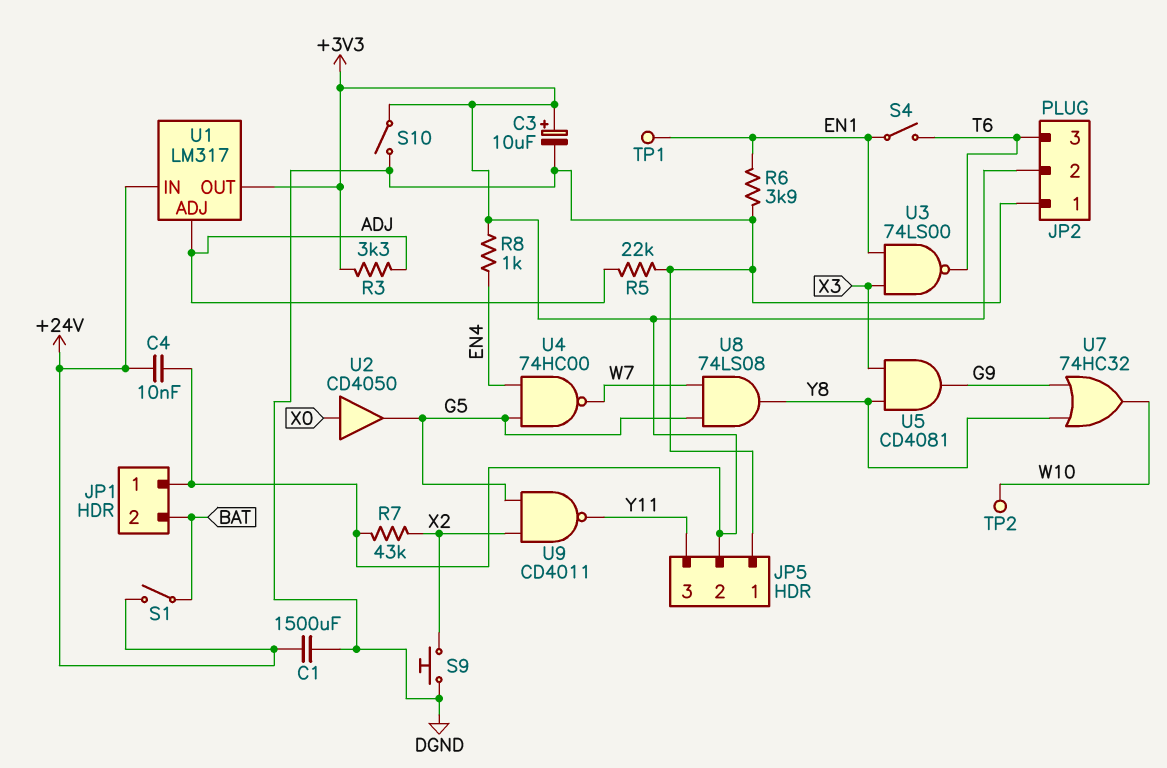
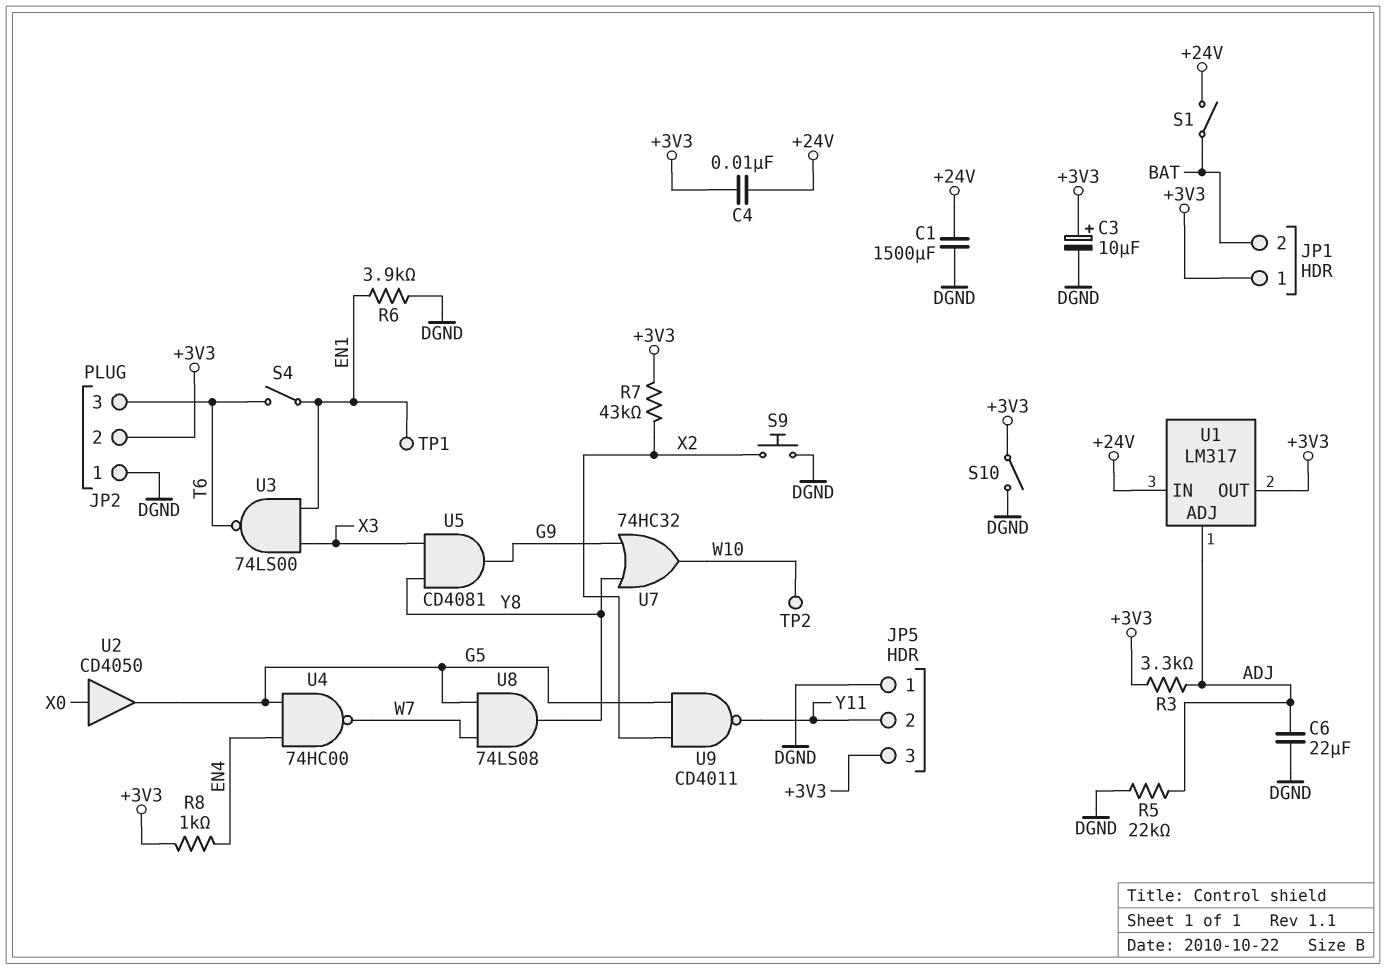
C6: none -> 22uF (ADJ, DGND)
JP5 pin 2: +3V3 -> Y11
JP5 pin 3: Y11 -> +3V3

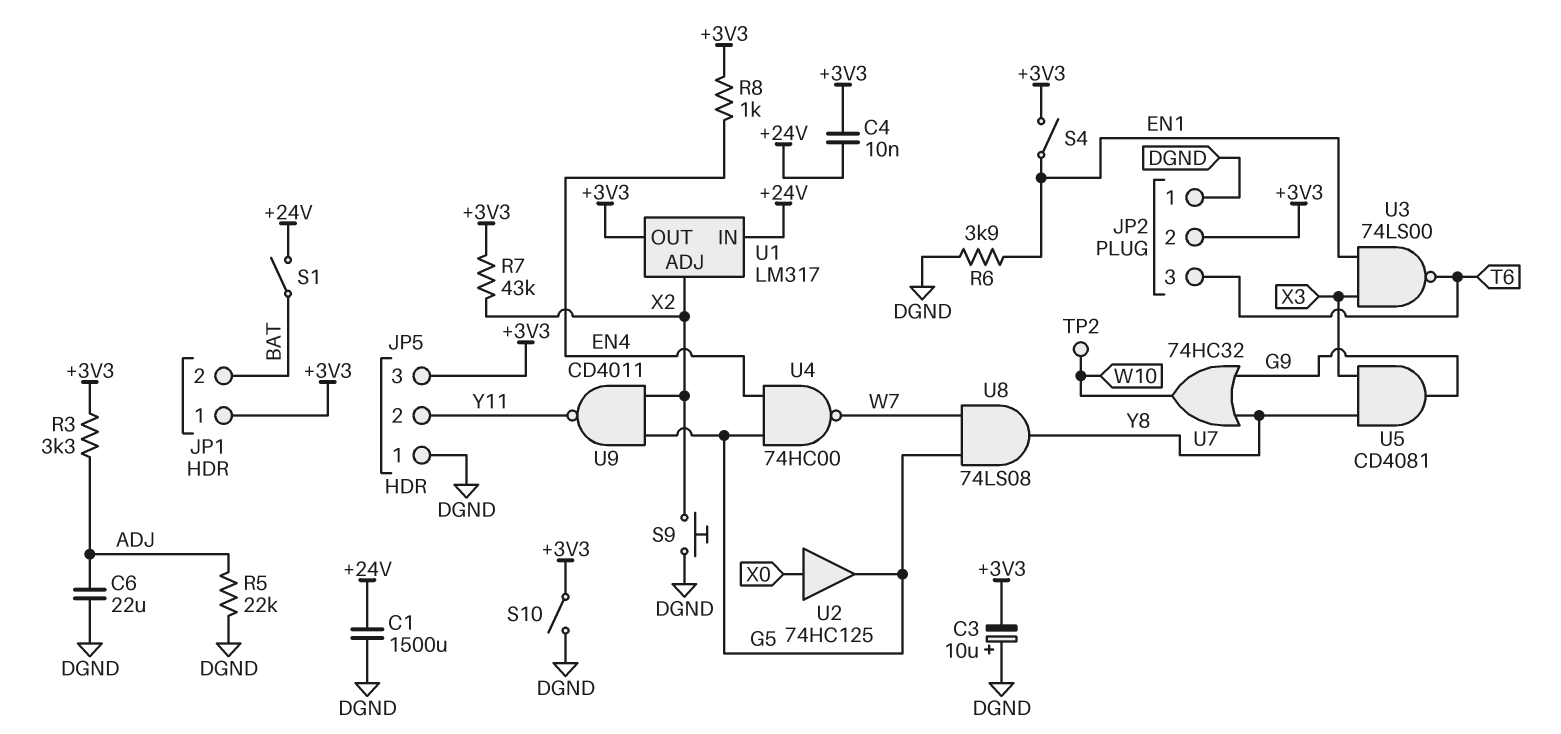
C3: 10uF (plus +3V3, minus DGND) -> 10uF (plus DGND, minus +3V3)
S4: switch (EN1, T6) -> switch (+3V3, EN1)
TP1: test point (EN1) -> none
U1 pin ADJ: ADJ -> X2
U2: buffer CD4050 (in X0, out G5) -> buffer 74HC125 (in X0, out G5)

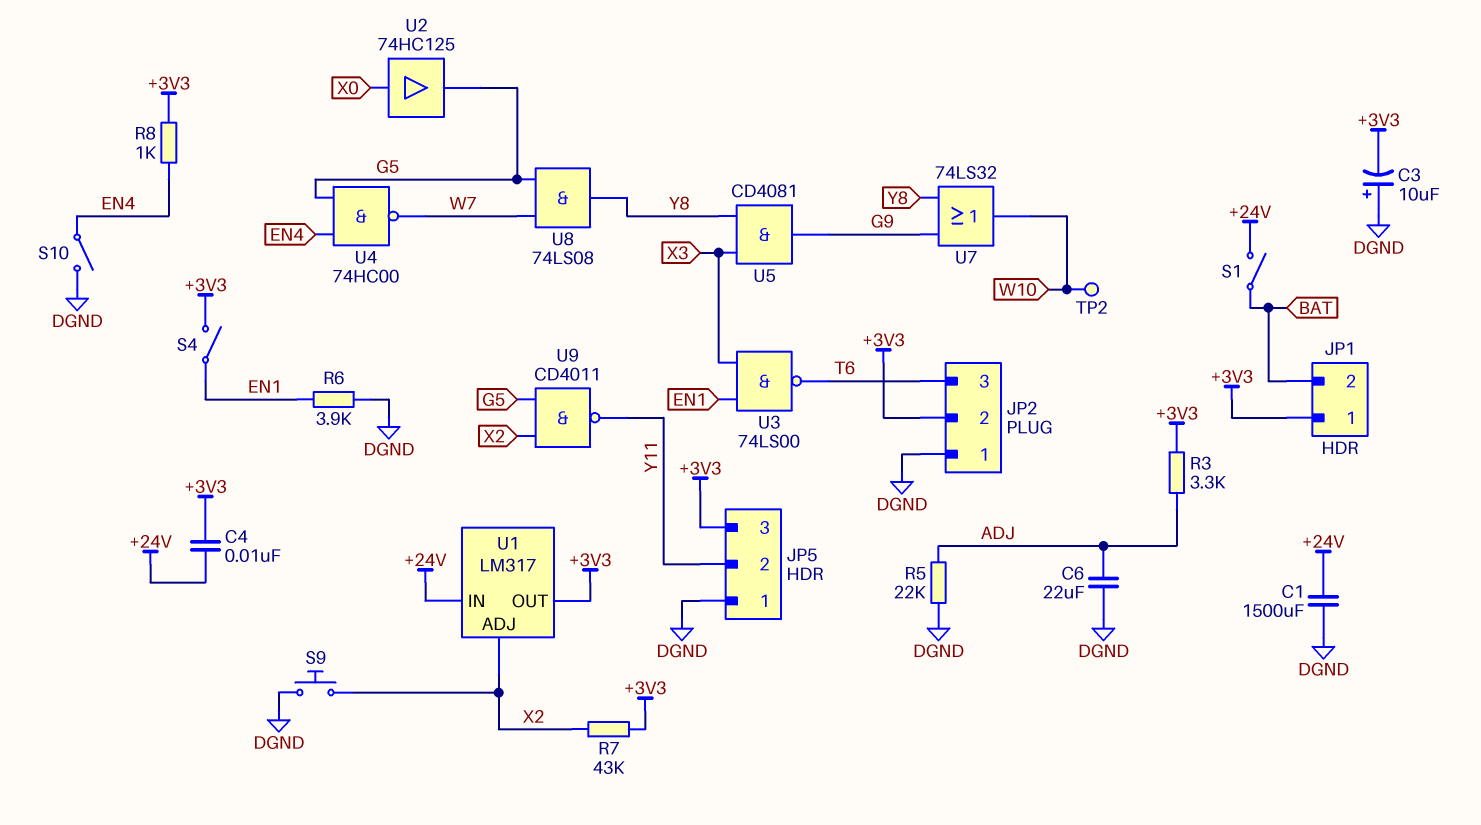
S10: switch (+3V3, DGND) -> switch (DGND, EN4)
U7: OR 74HC32 (in G9, in Y8, out W10) -> OR 74LS32 (in G9, in Y8, out W10)

